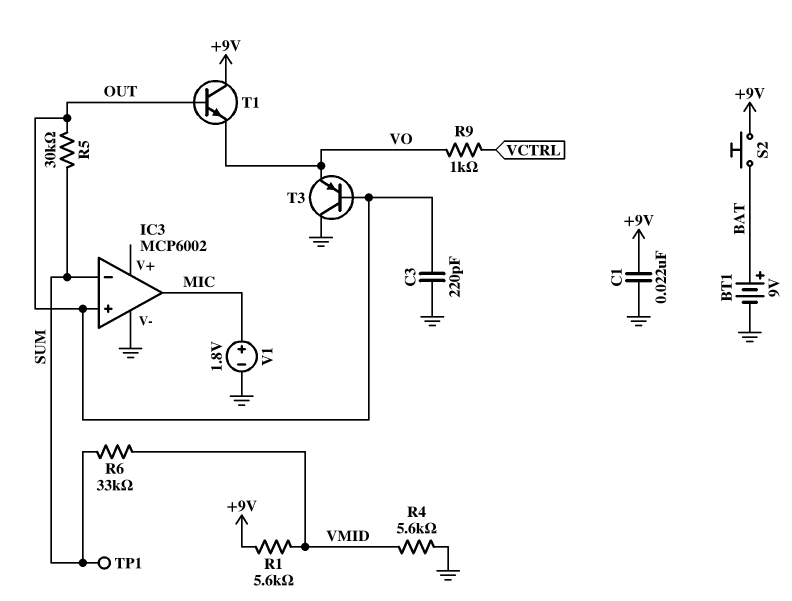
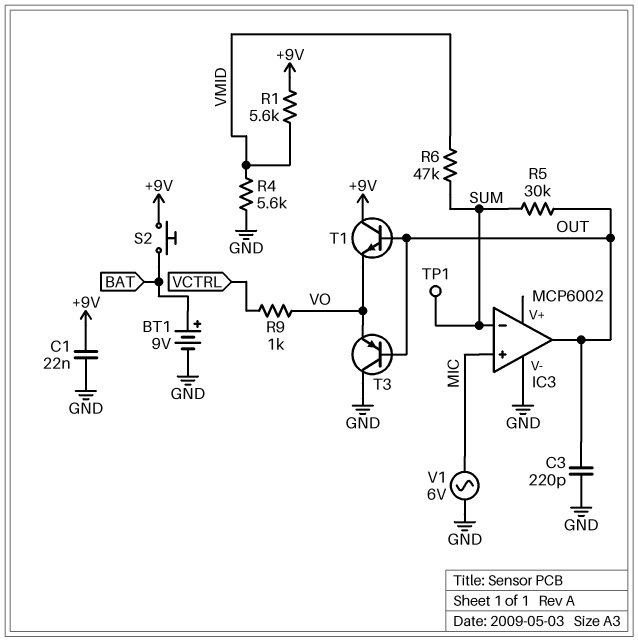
IC3 pin in+: OUT -> MIC
IC3 pin out: MIC -> OUT
R6: 33k (SUM, VMID) -> 47k (SUM, VMID)
V1: 1.8V (plus MIC, minus GND) -> AC 6V (GND, MIC)

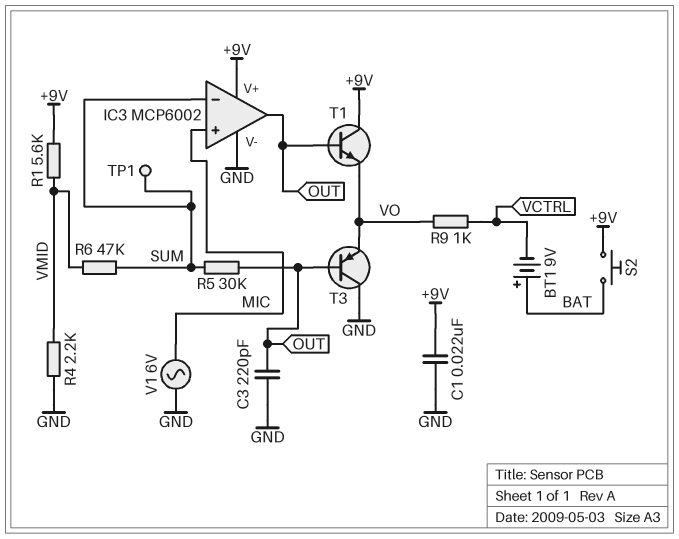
BT1: 9V (plus BAT, minus GND) -> 9V (plus BAT, minus VCTRL)
IC3 pin V+: none -> +9V
R4: 5.6k (GND, VMID) -> 2.2k (GND, VMID)

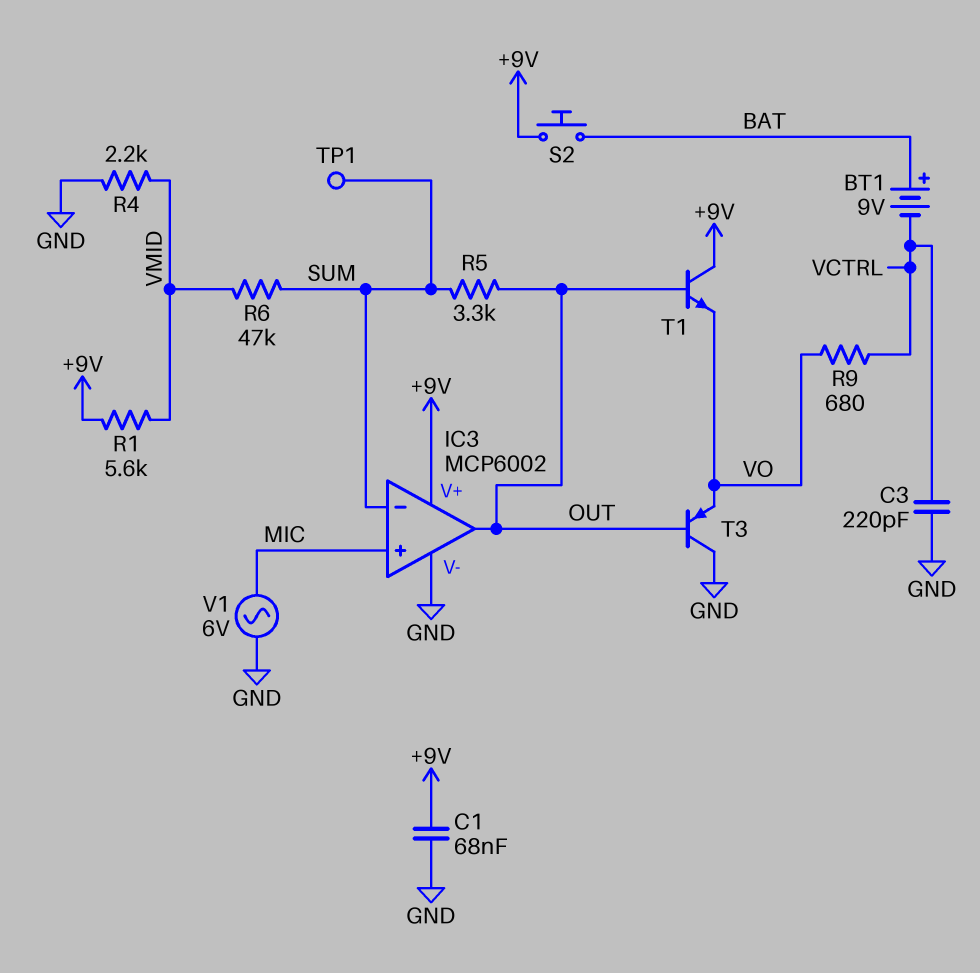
C1: 22nF (+9V, GND) -> 68nF (+9V, GND)
C3: 220pF (GND, OUT) -> 220pF (GND, VCTRL)
R5: 30k (OUT, SUM) -> 3.3k (OUT, SUM)
R9: 1k (VCTRL, VO) -> 680 (VCTRL, VO)

